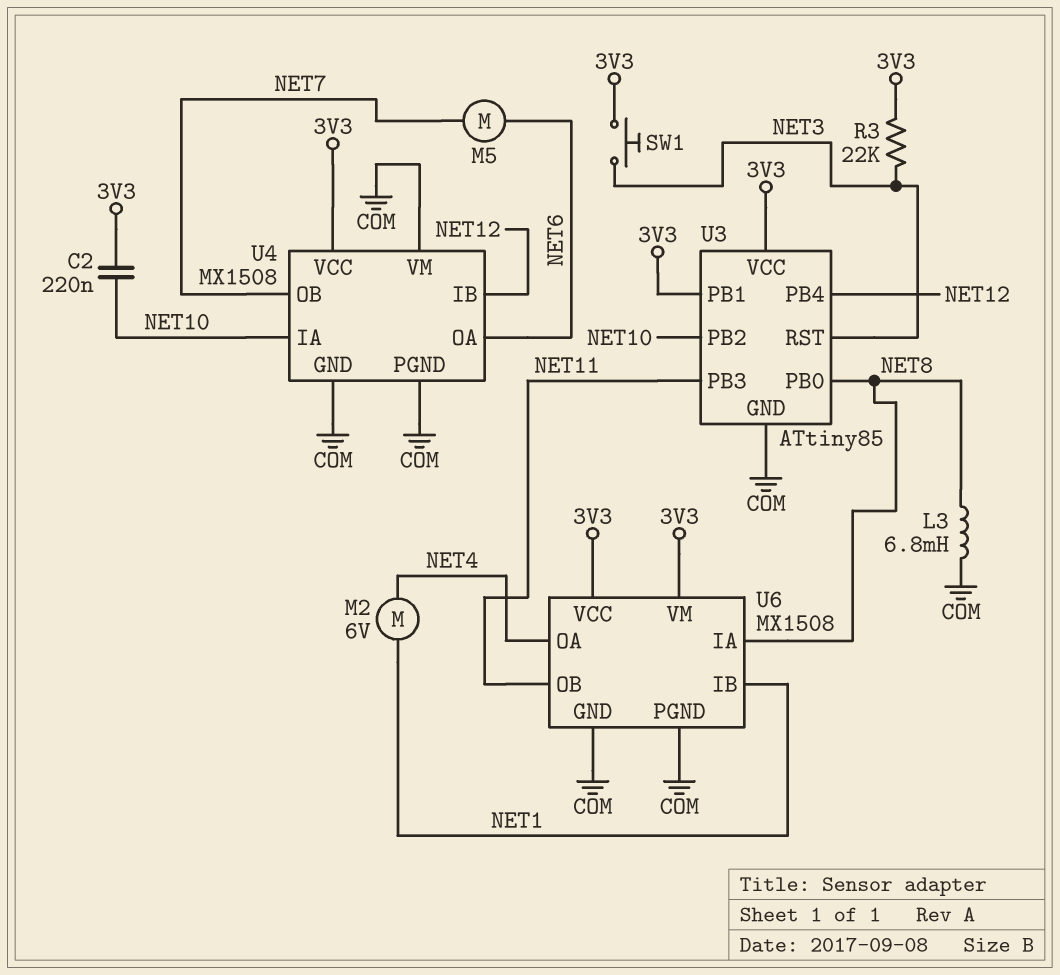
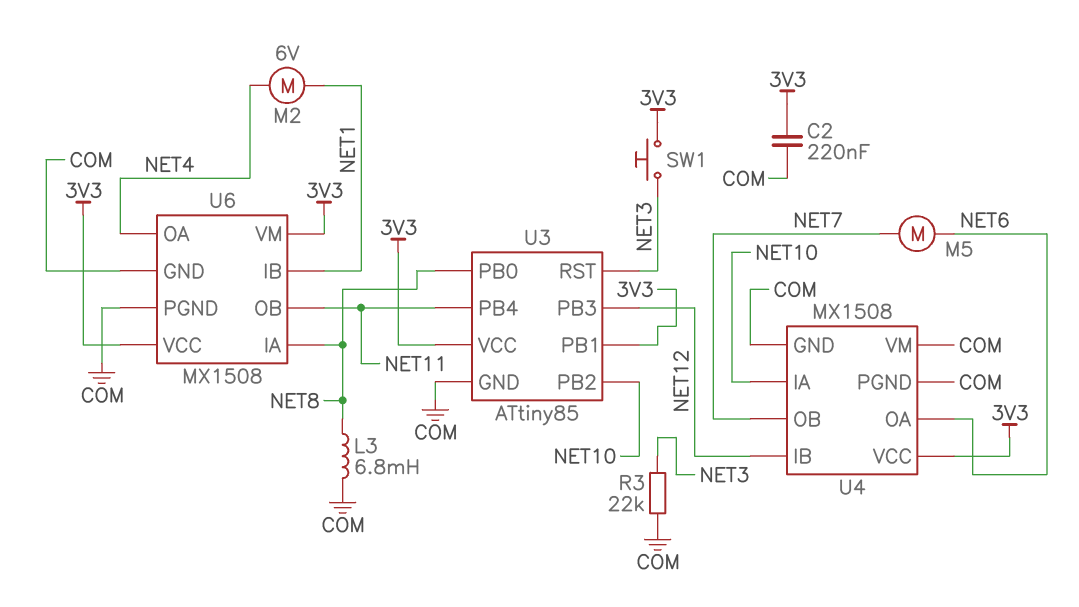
C2: 220nF (3V3, NET10) -> 220nF (3V3, COM)
R3: 22k (3V3, NET3) -> 22k (COM, NET3)
U3 pin PB3: NET11 -> NET12
U3 pin PB4: NET12 -> NET11

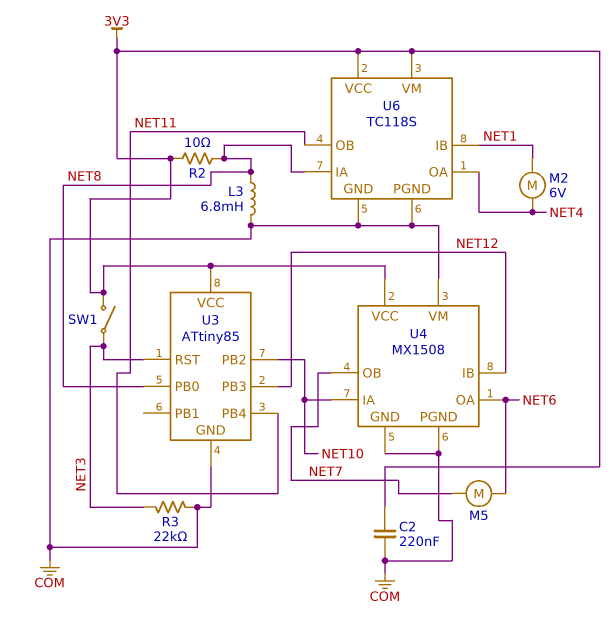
R2: none -> 10 (3V3, NET8)
SW1: button (3V3, NET3) -> switch (3V3, NET3)
U3 pin PB1: 3V3 -> none
U6: MX1508 -> TC118S

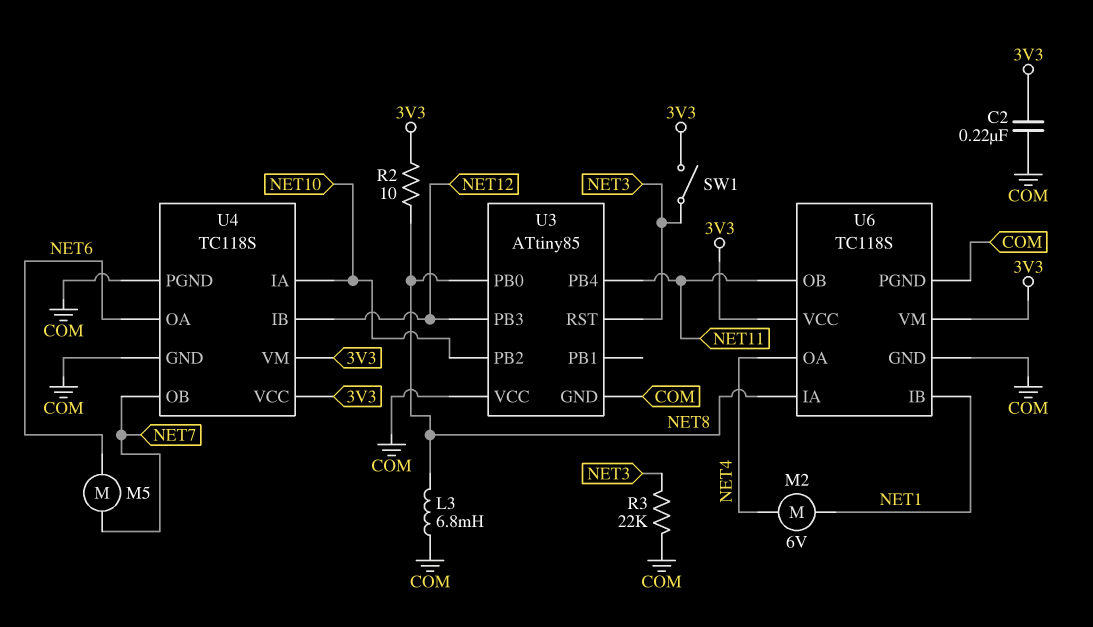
U3 pin VCC: 3V3 -> COM
U4: MX1508 -> TC118S
U4 pin VM: COM -> 3V3

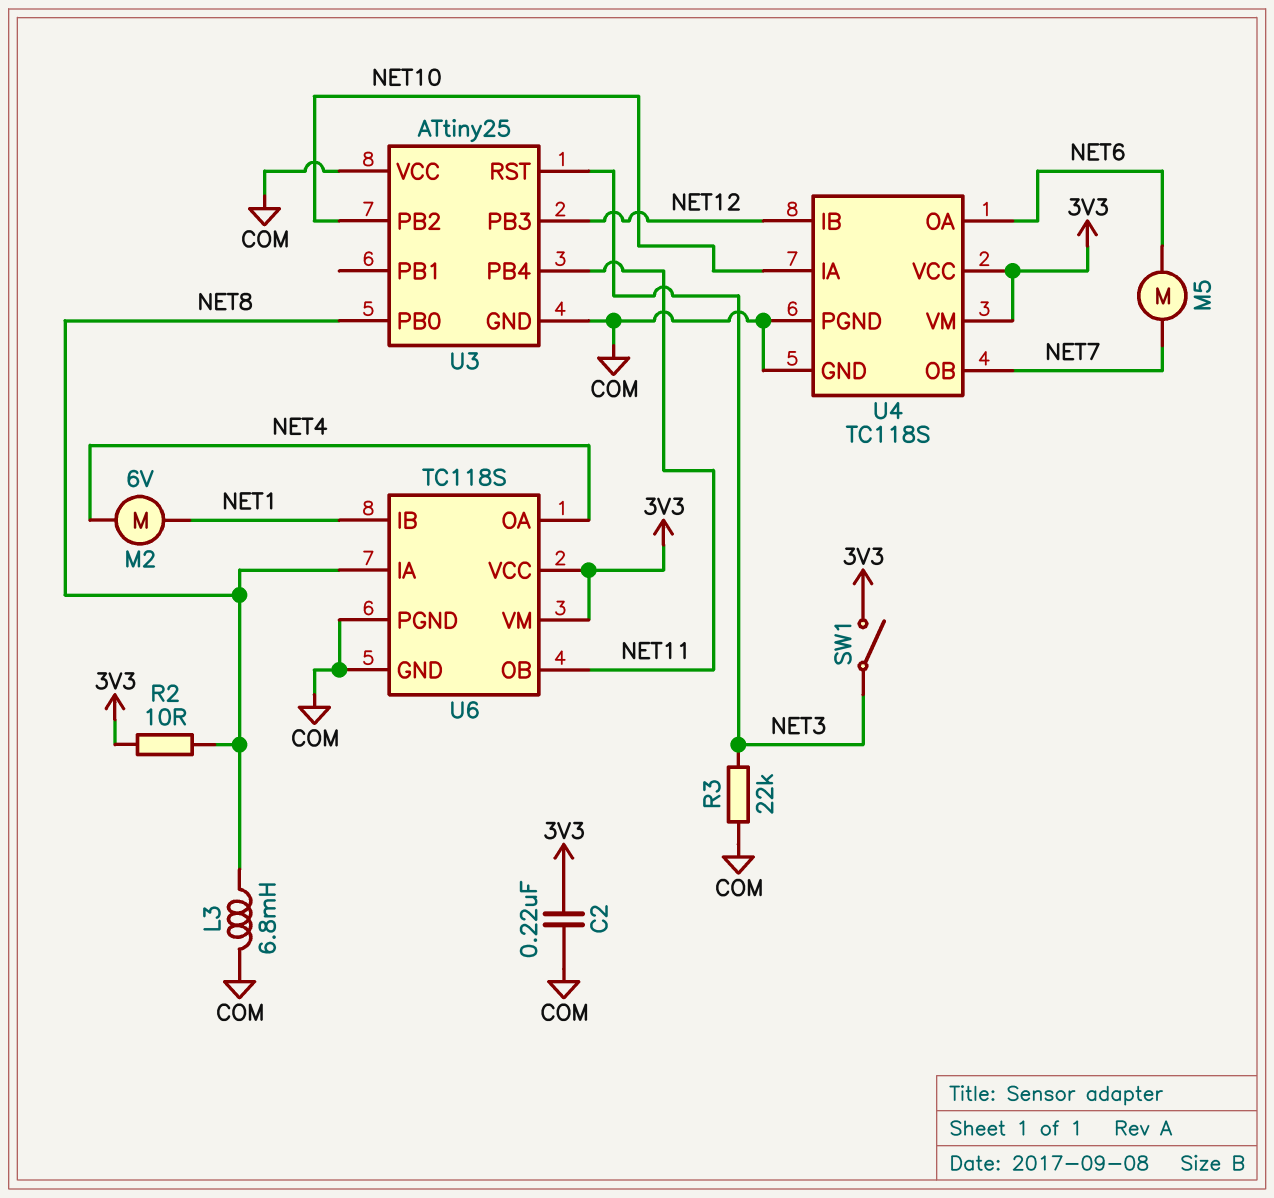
U3: ATtiny85 -> ATtiny25

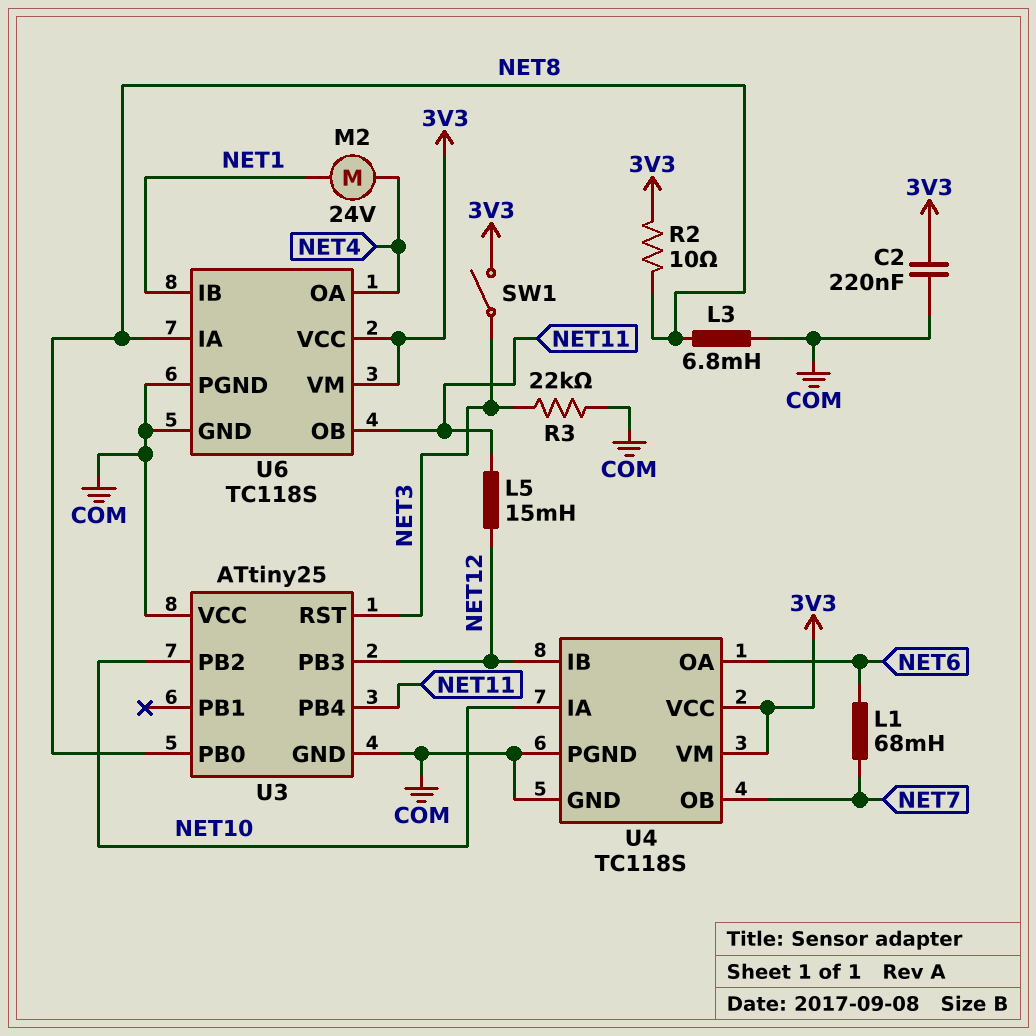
L1: none -> 68mH (NET6, NET7)
L5: none -> 15mH (NET11, NET12)
M2: motor 6V (NET1, NET4) -> motor 24V (NET1, NET4)
M5: motor (NET6, NET7) -> none

